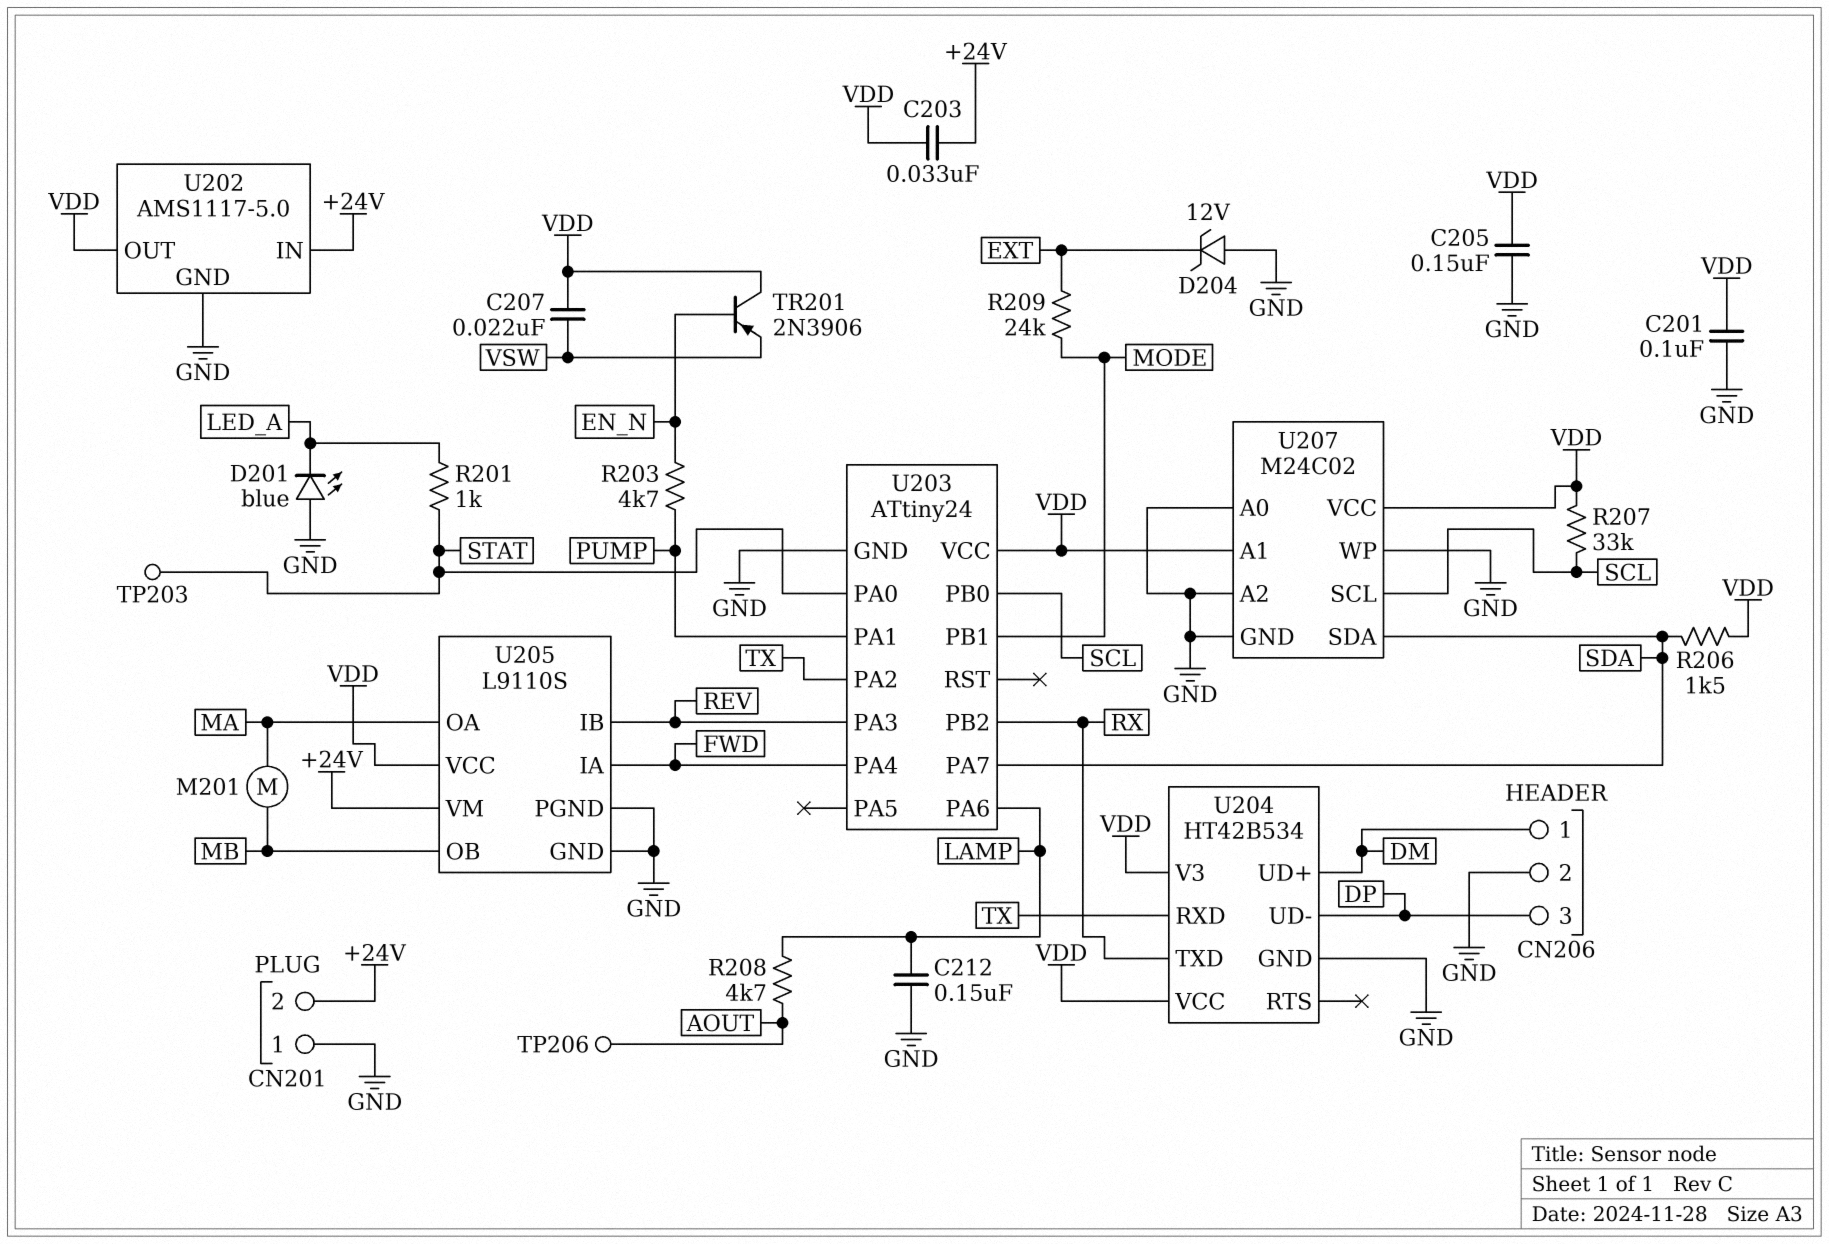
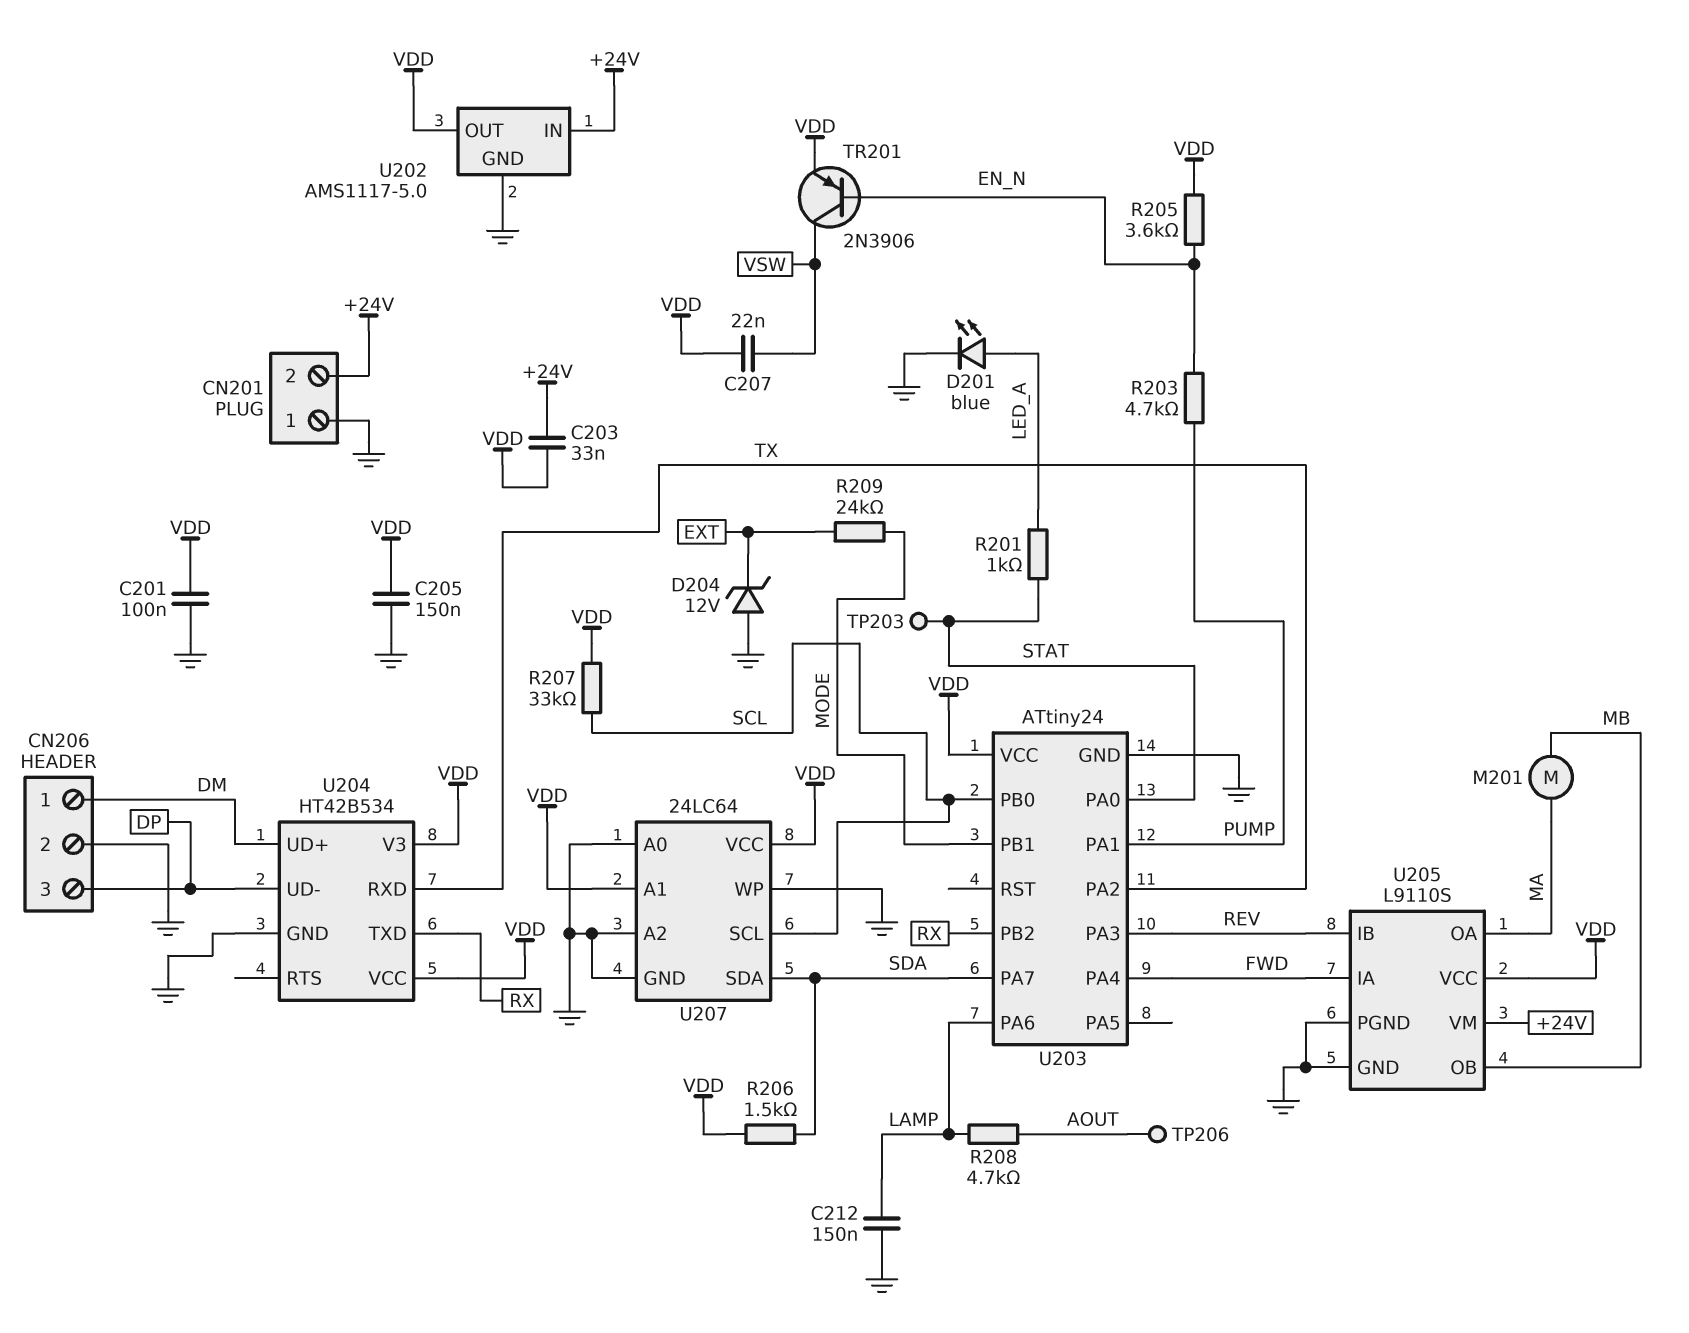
D201: LED blue (A GND, K LED_A) -> LED blue (A LED_A, K GND)
R205: none -> 3.6k (EN_N, VDD)
TR201: PNP 2N3906 (B EN_N, C VDD, E VSW) -> PNP 2N3906 (B EN_N, C VSW, E VDD)
U207: M24C02 -> 24LC64

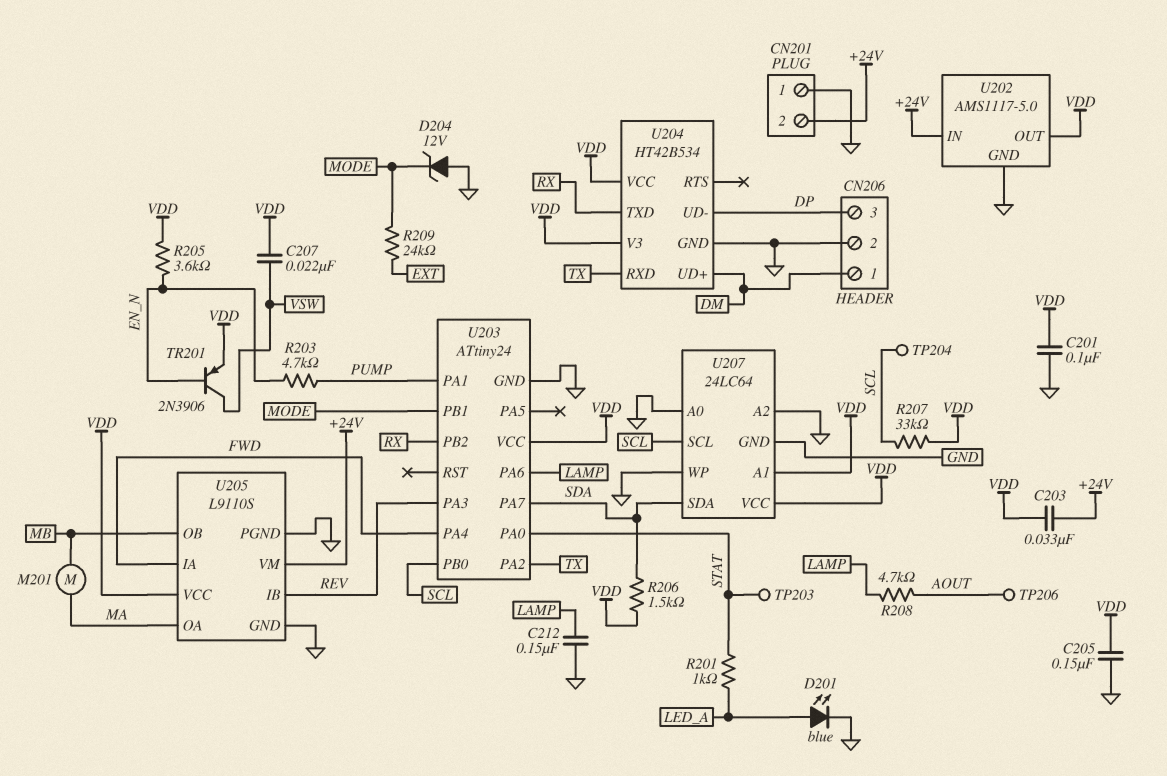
D204: zener 12V (A GND, K EXT) -> zener 12V (A GND, K MODE)
TP204: none -> test point (SCL)

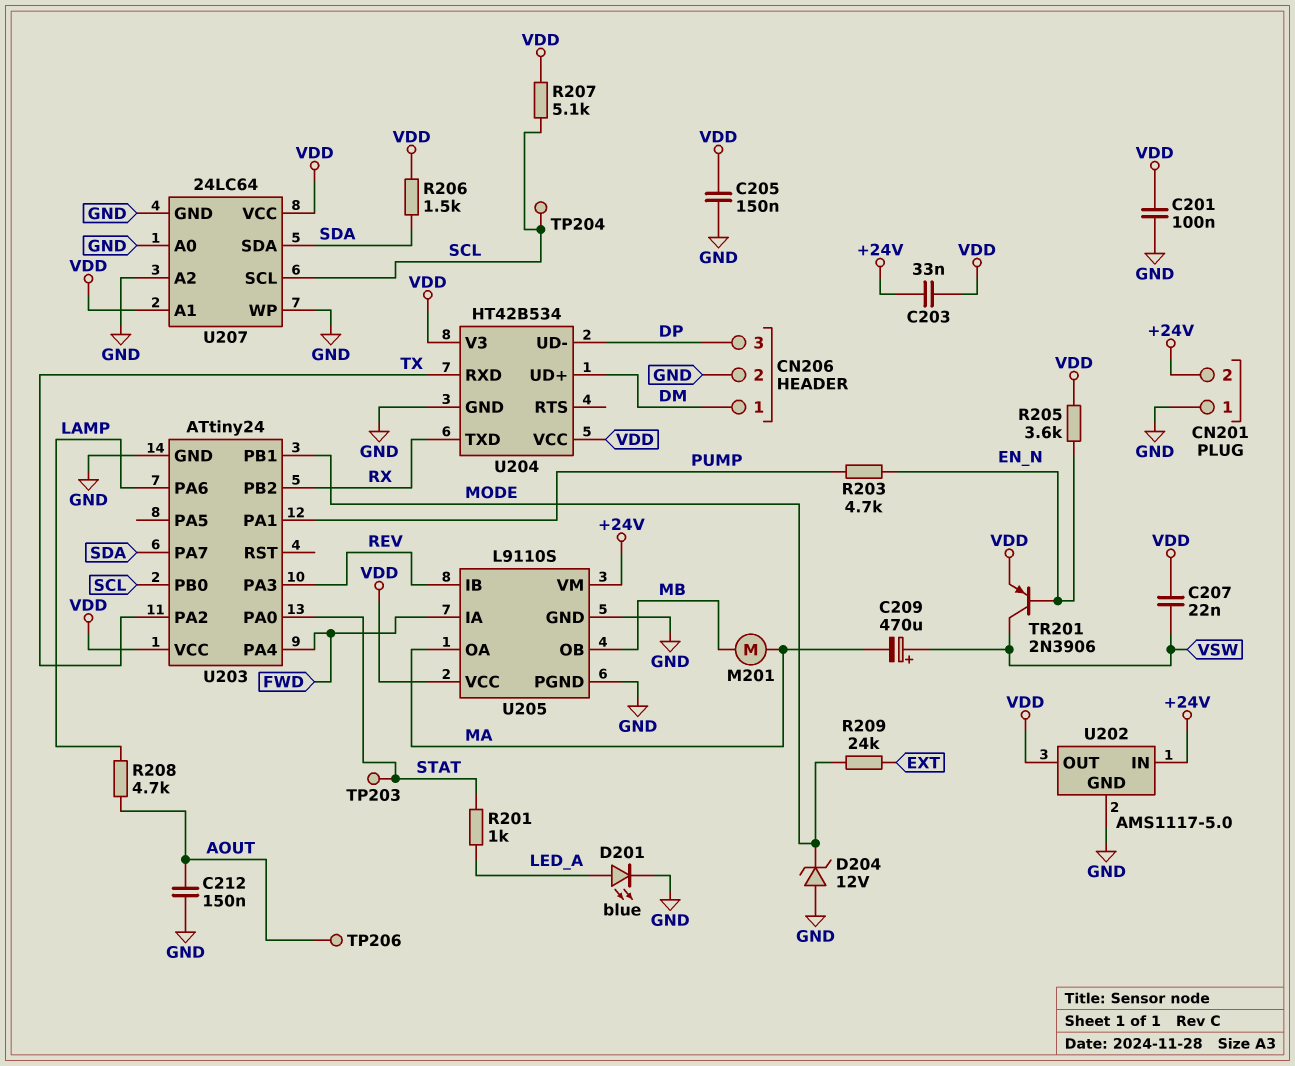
C209: none -> 470uF (plus VSW, minus MA)
C212: 150nF (GND, LAMP) -> 150nF (AOUT, GND)
R207: 33k (SCL, VDD) -> 5.1k (SCL, VDD)

